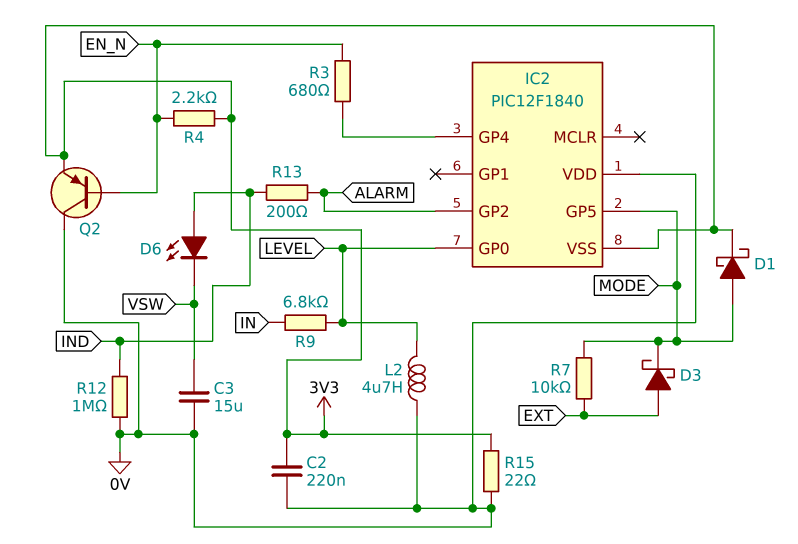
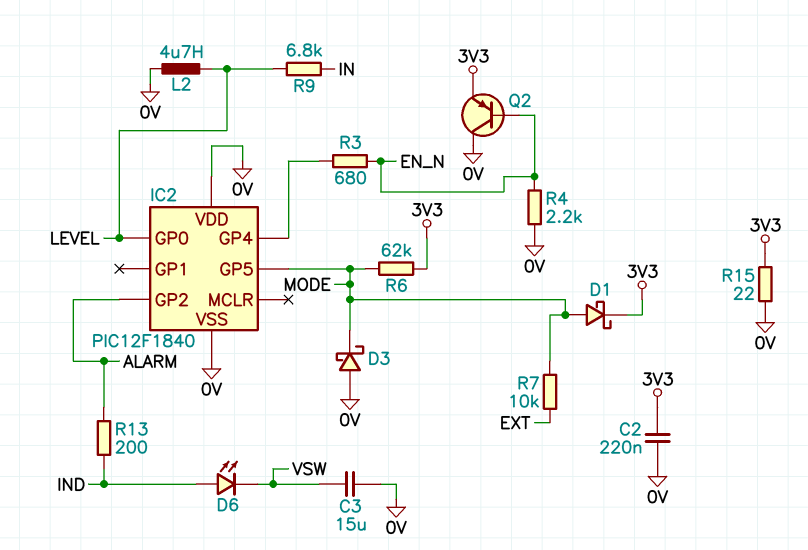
D3: schottky (A EXT, K MODE) -> schottky (A 0V, K MODE)
IC2 pin VSS: 3V3 -> 0V
R4: 2.2k (3V3, EN_N) -> 2.2k (0V, EN_N)
R6: none -> 62k (3V3, MODE)
R12: 1M (0V, IND) -> none

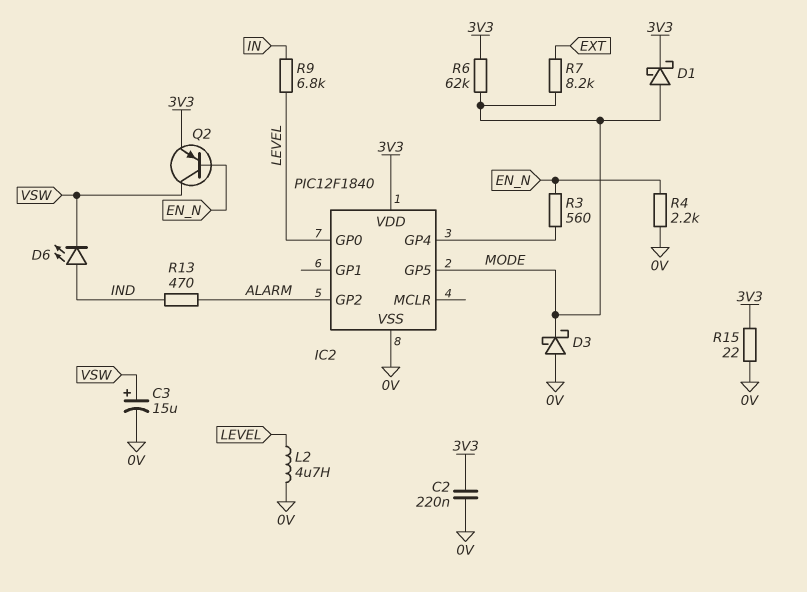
C3: 15uF (0V, VSW) -> 15uF (plus VSW, minus 0V)
IC2 pin VDD: 0V -> 3V3
Q2: PNP (B EN_N, C 0V, E 3V3) -> PNP (B EN_N, C VSW, E 3V3)
R3: 680 (EN_N, IC2/GP4) -> 560 (EN_N, IC2/GP4)
R7: 10k (EXT, MODE) -> 8.2k (EXT, MODE)
R13: 200 (ALARM, IND) -> 470 (ALARM, IND)

